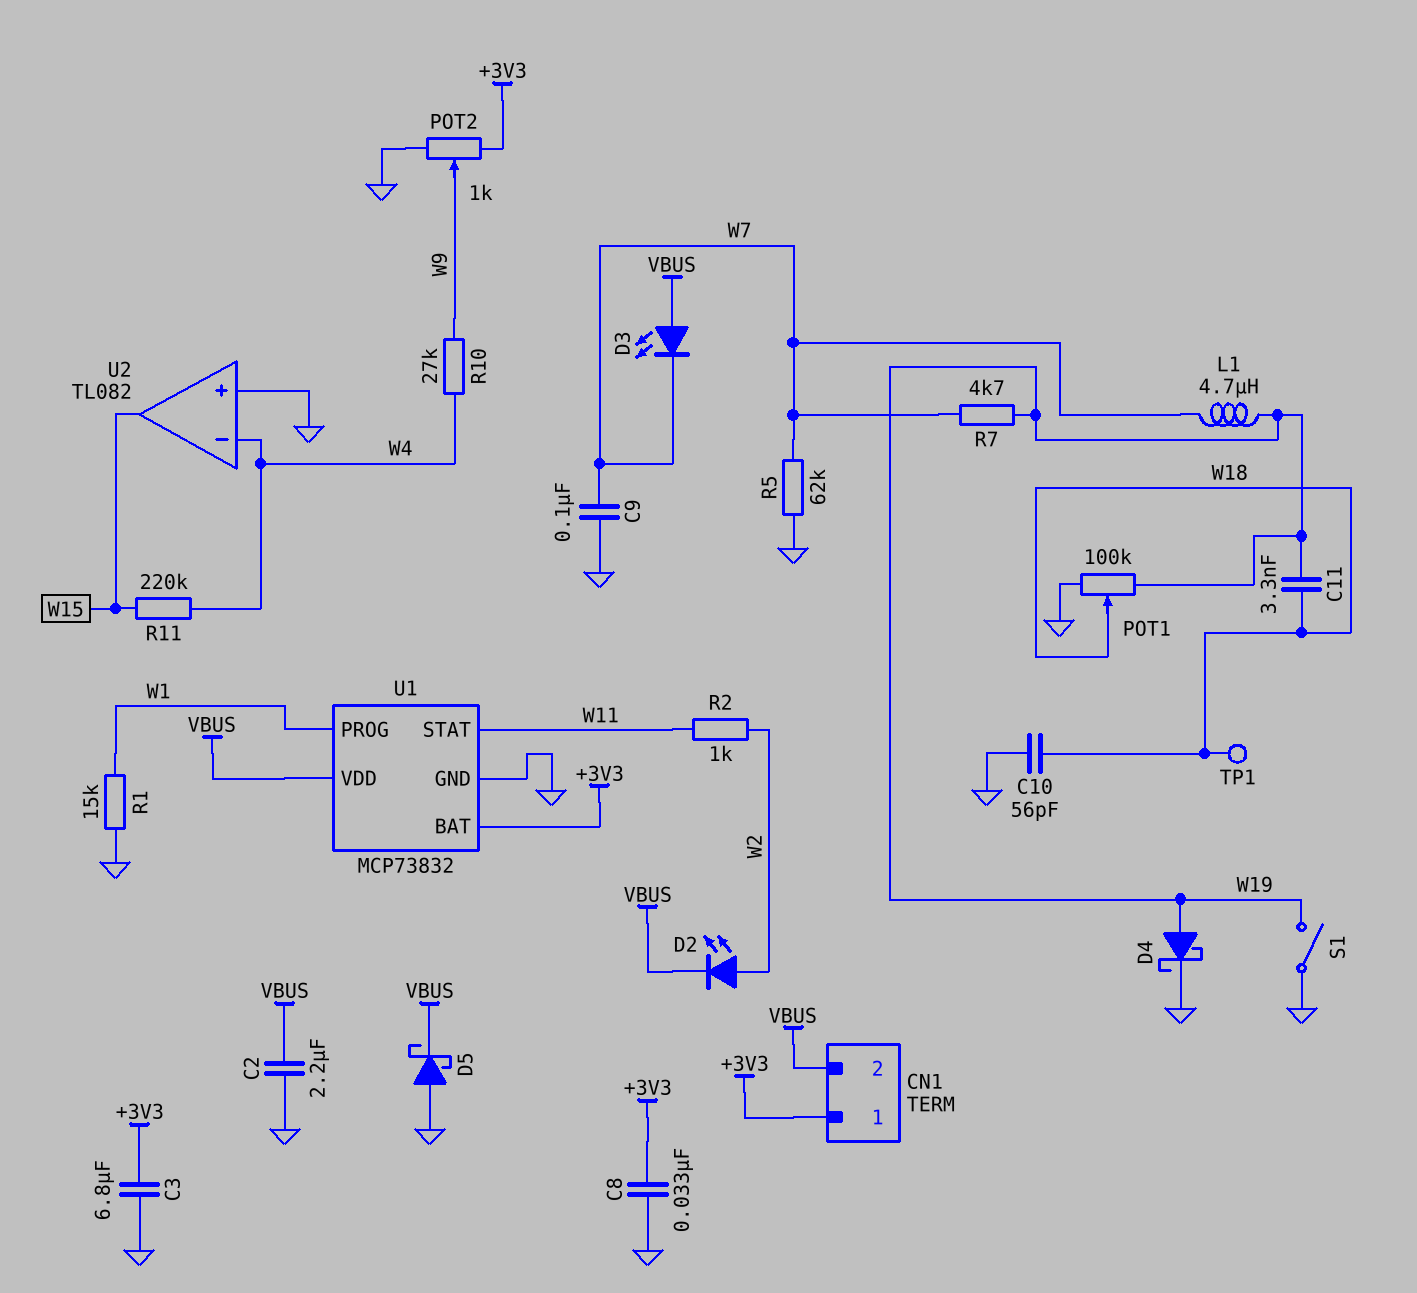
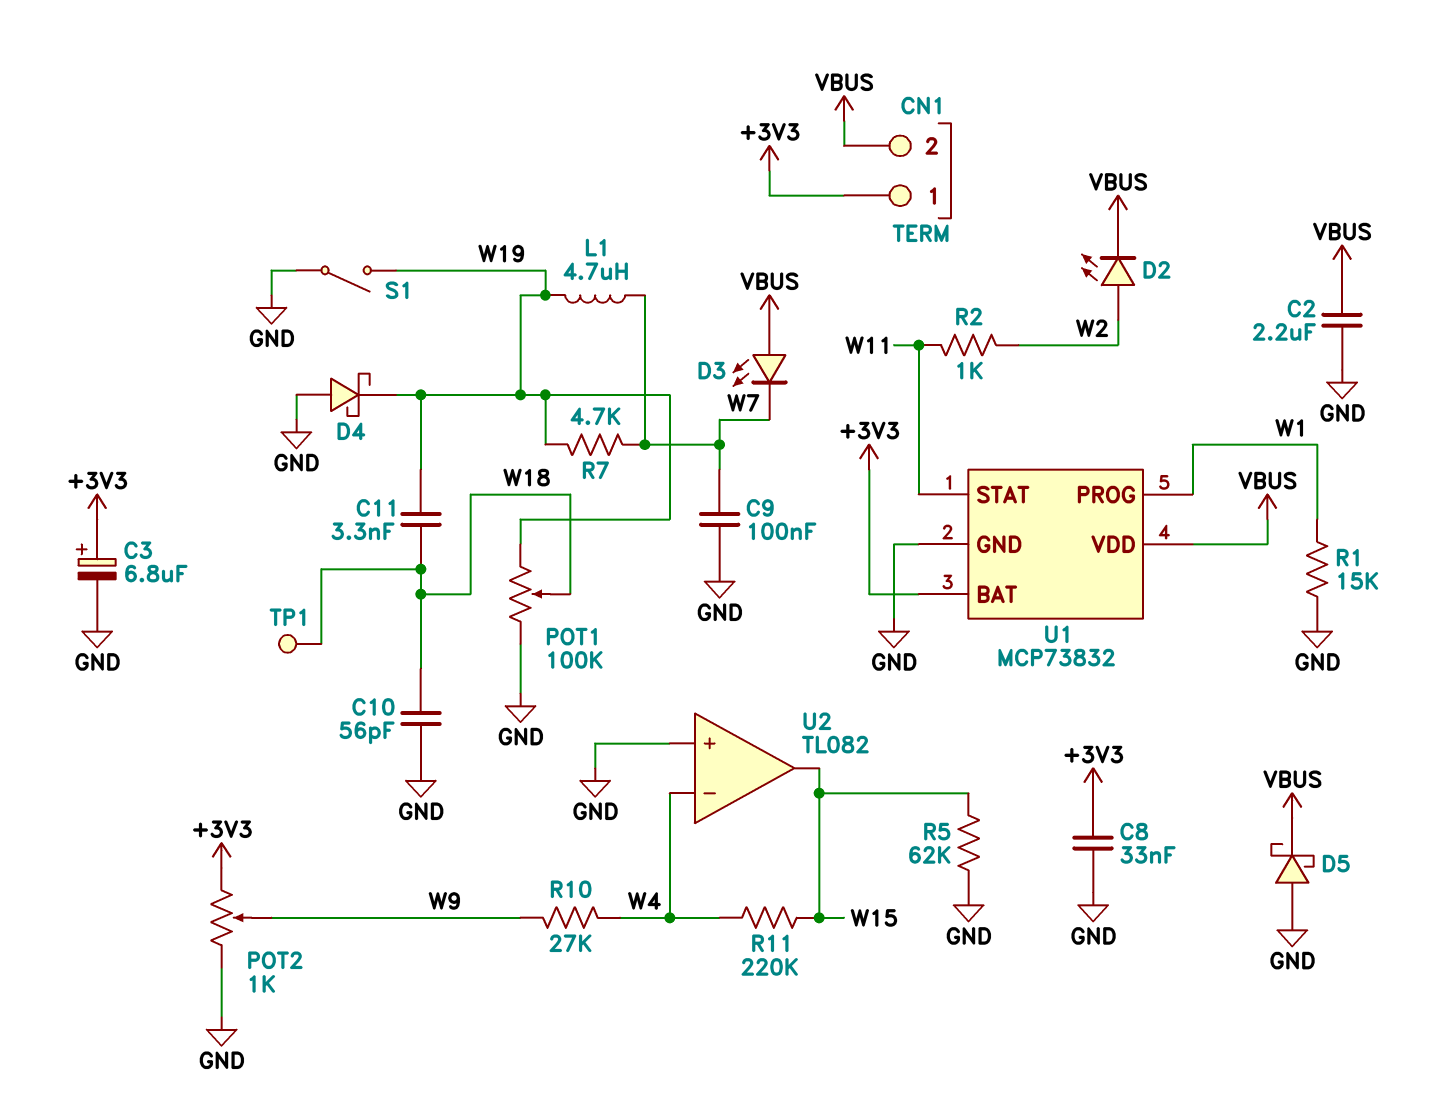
C3: 6.8uF (+3V3, GND) -> 6.8uF (plus +3V3, minus GND)
D4: schottky (A W19, K GND) -> schottky (A GND, K W19)
R5: 62k (GND, W7) -> 62k (GND, W15)

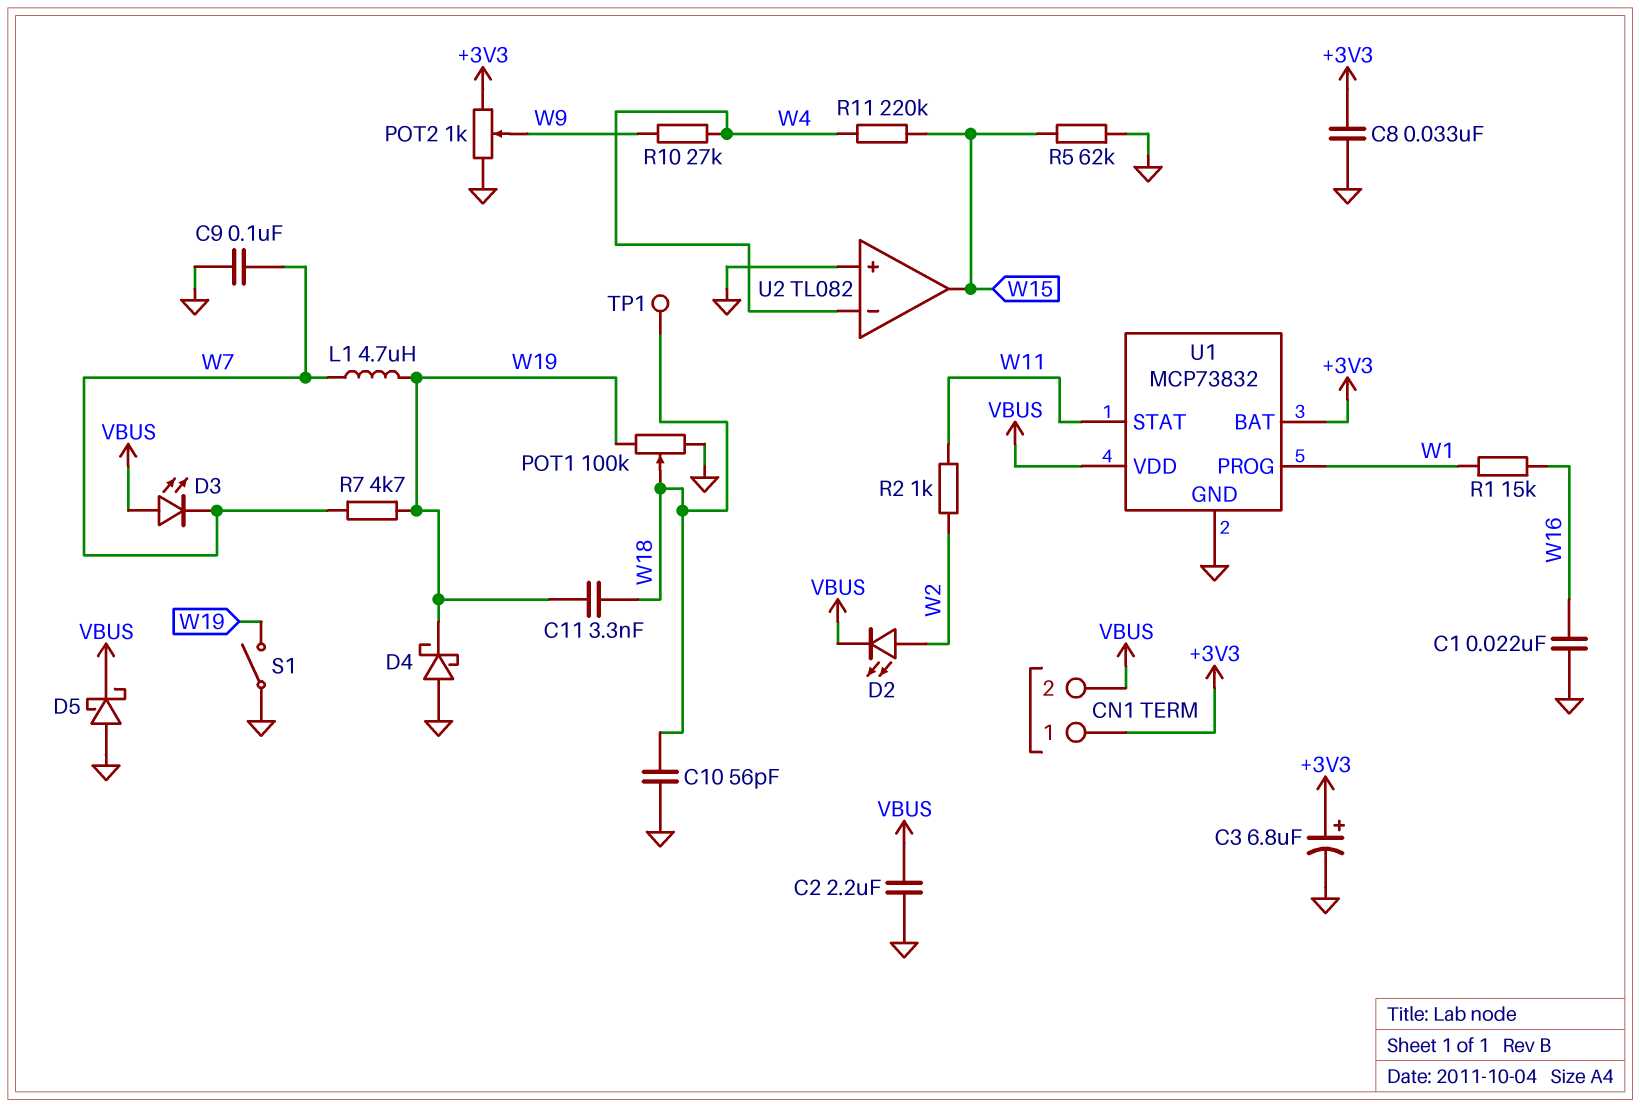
C1: none -> 22nF (GND, W16)
R1: 15k (GND, W1) -> 15k (W1, W16)

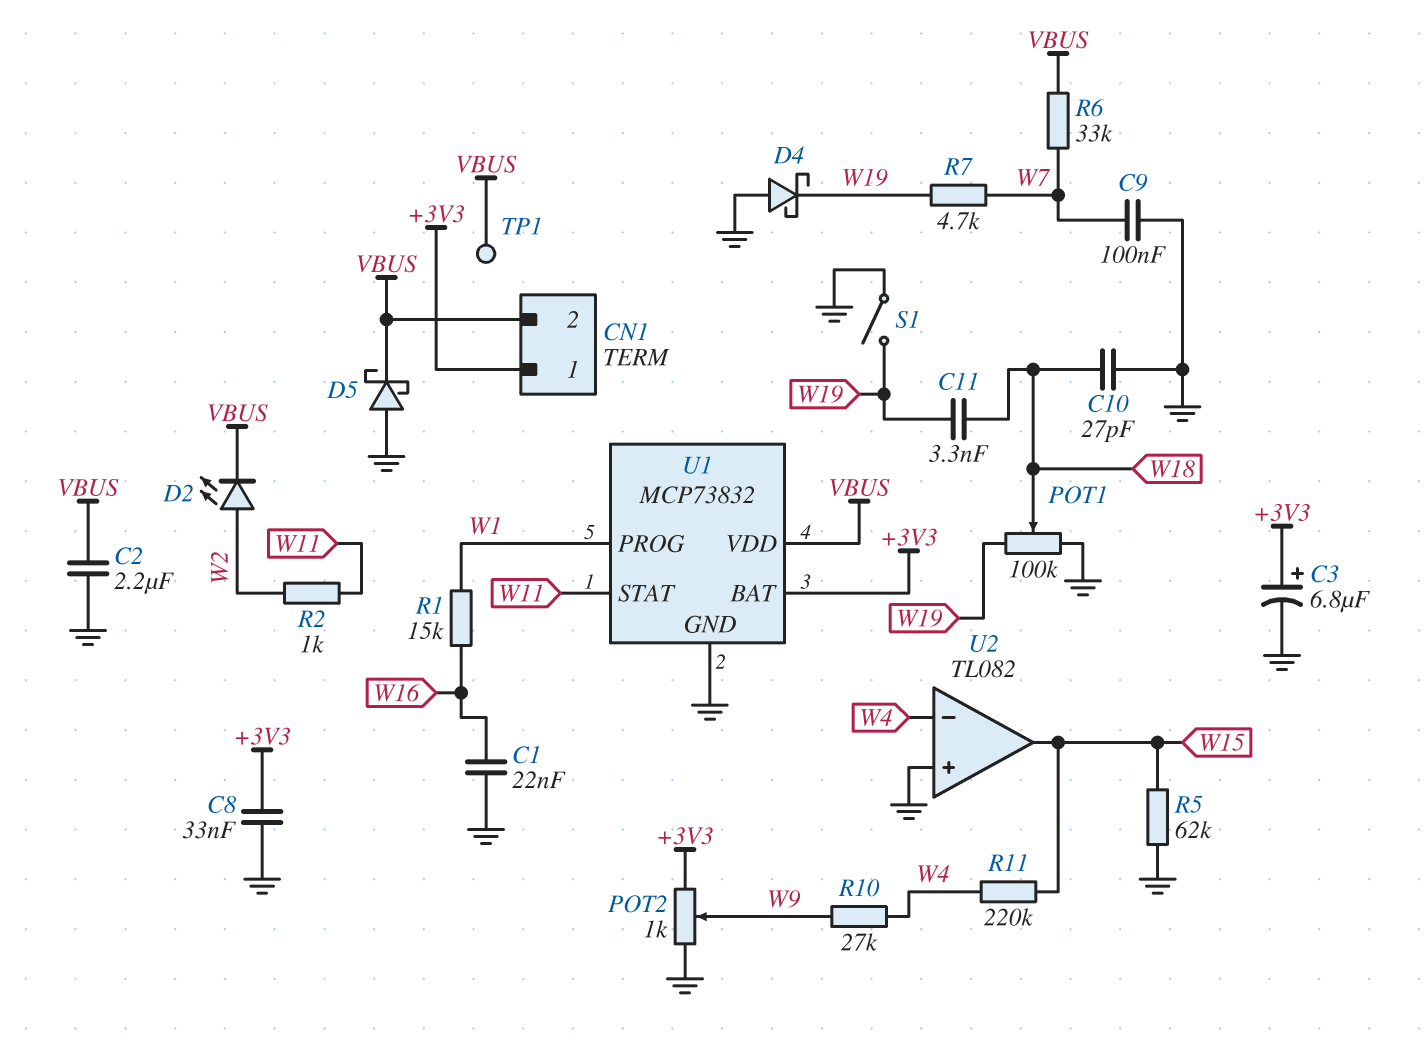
C10: 56pF (GND, W18) -> 27pF (GND, W18)
D3: LED (A VBUS, K W7) -> none
L1: 4.7uH (W7, W19) -> none
R6: none -> 33k (VBUS, W7)
TP1: test point (W18) -> test point (VBUS)

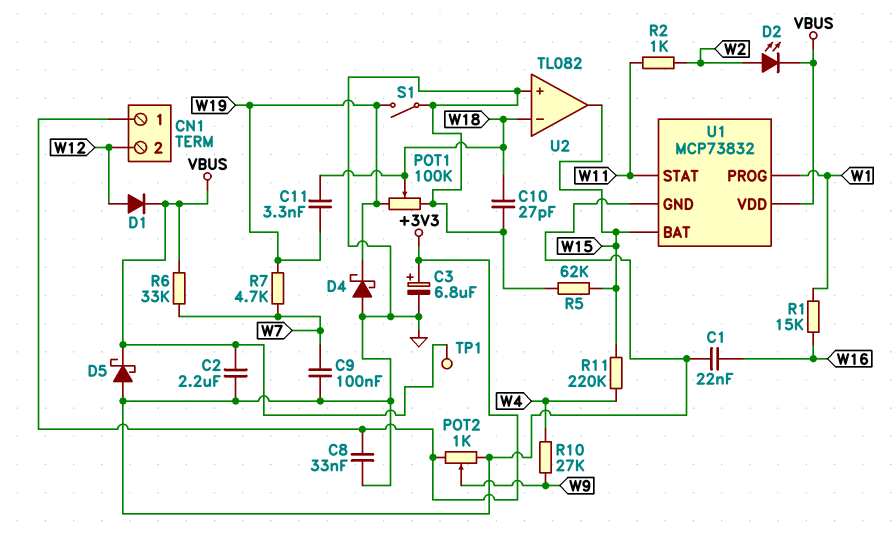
CN1 pin 2: VBUS -> W12
D1: none -> diode (A W12, K VBUS)
U1 pin BAT: +3V3 -> W15
U2 pin in-: W4 -> W18

